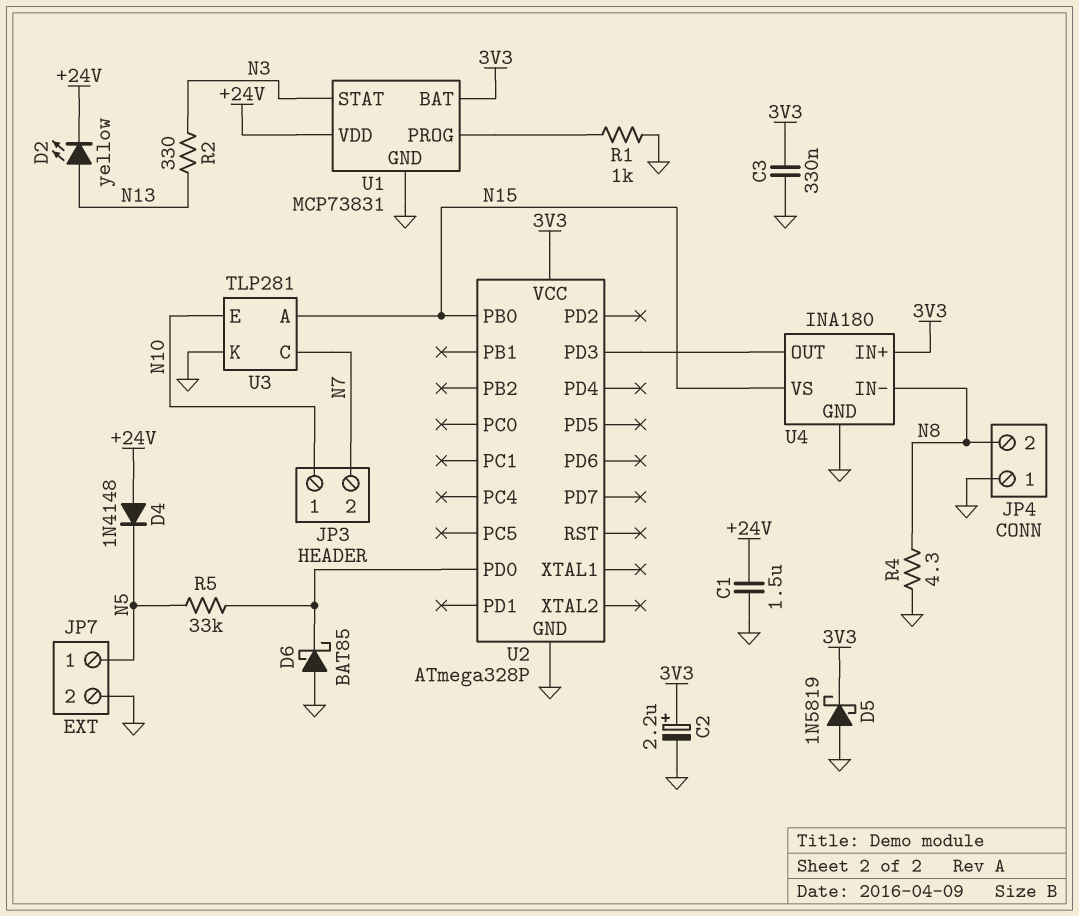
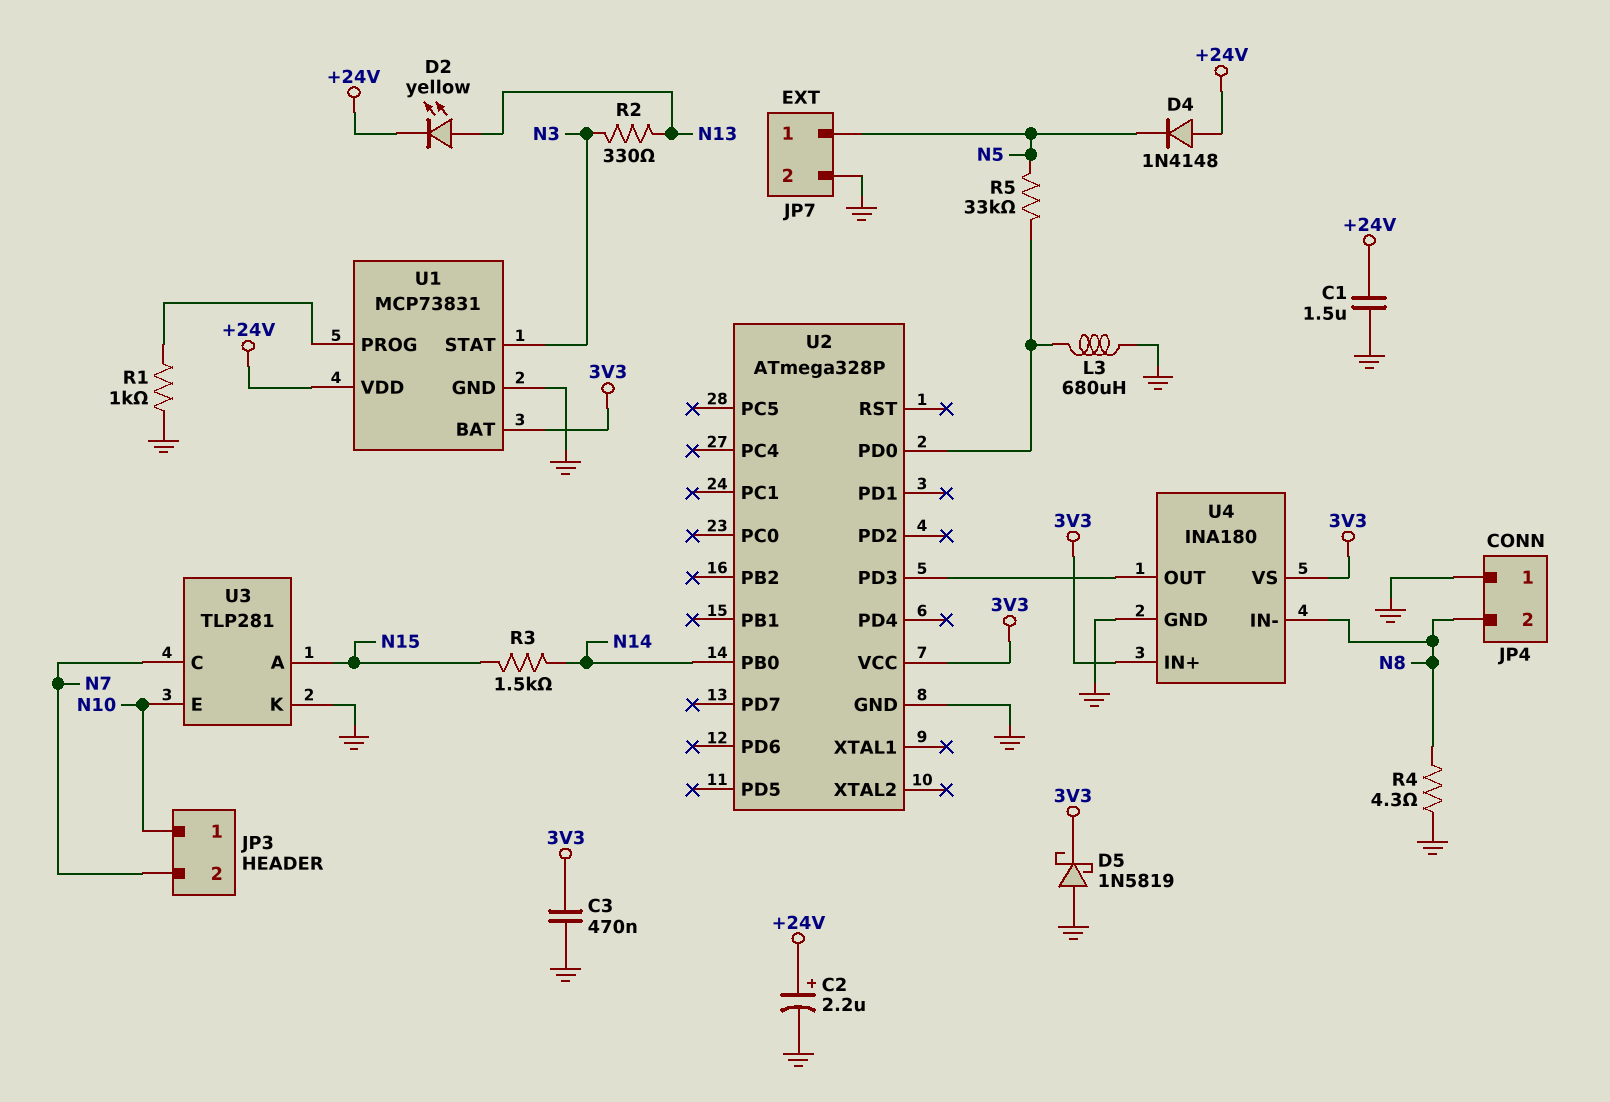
C2: 2.2uF (plus 3V3, minus GND) -> 2.2uF (plus +24V, minus GND)
C3: 330nF (3V3, GND) -> 470nF (3V3, GND)
D6: schottky BAT85 (A GND, K U2/PD0) -> none
L3: none -> 680uH (GND, U2/PD0)
R3: none -> 1.5k (N14, N15)
U2 pin PB0: N15 -> N14
U4 pin VS: N15 -> 3V3

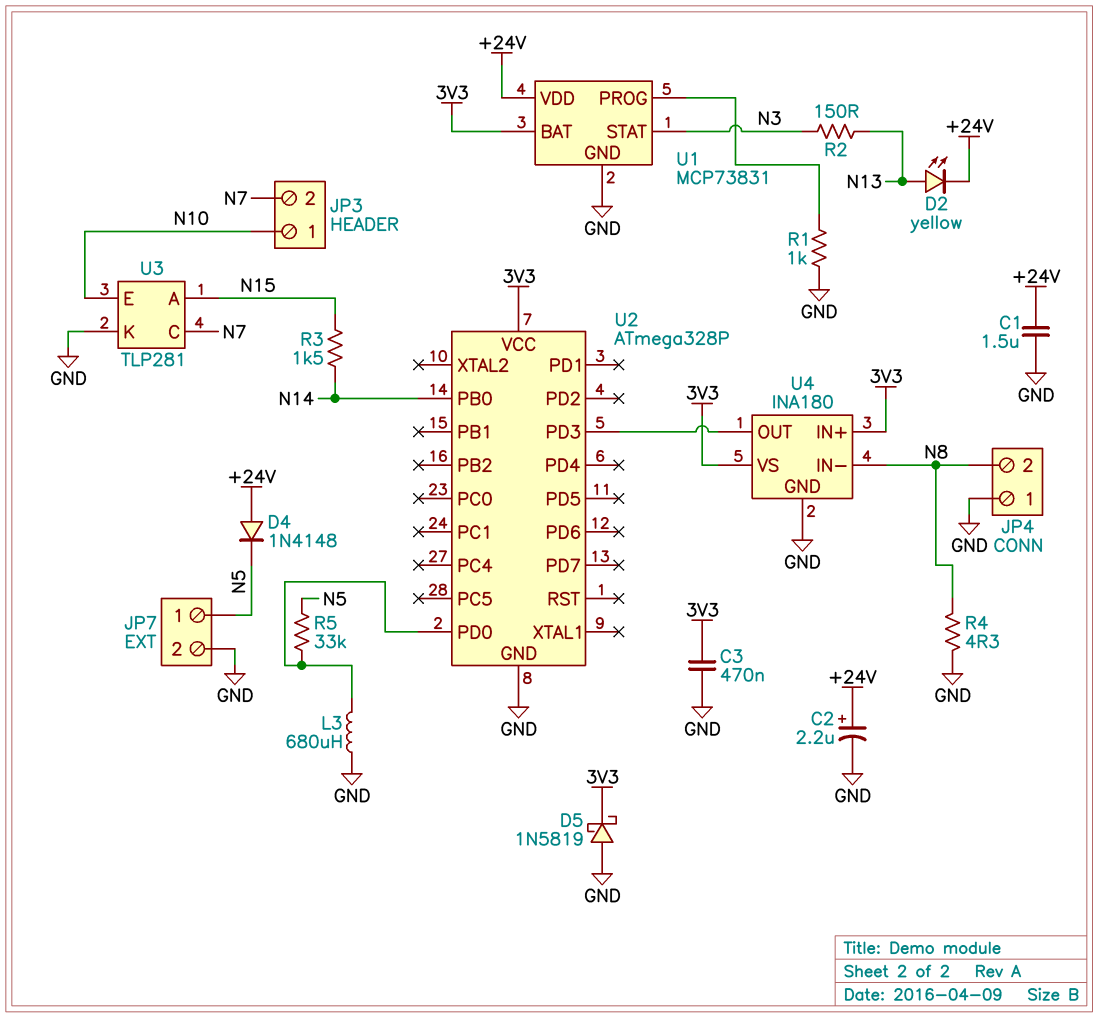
R2: 330 (N3, N13) -> 150 (N3, N13)

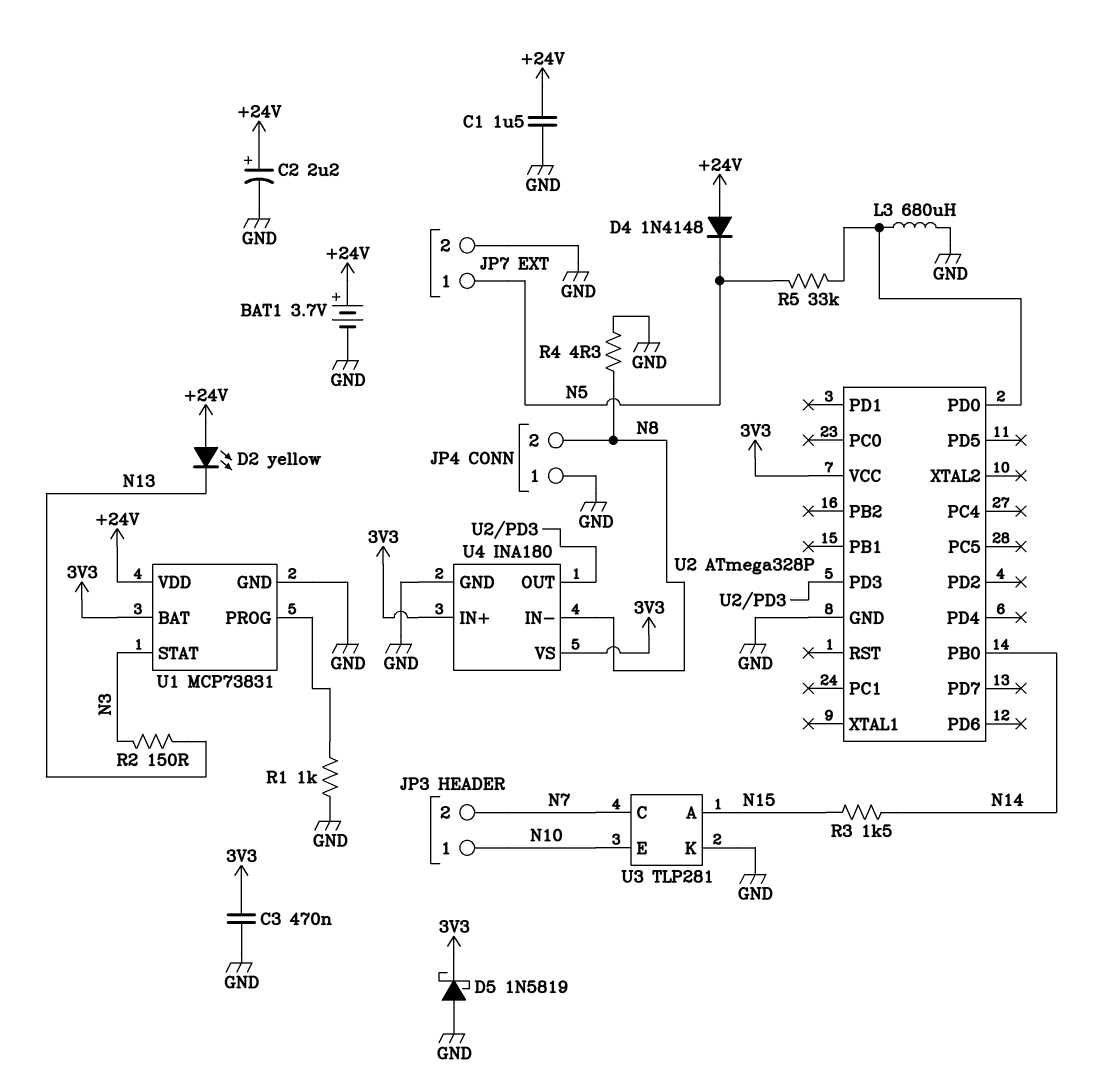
BAT1: none -> 3.7V (plus +24V, minus GND)
D2: LED yellow (A N13, K +24V) -> LED yellow (A +24V, K N13)

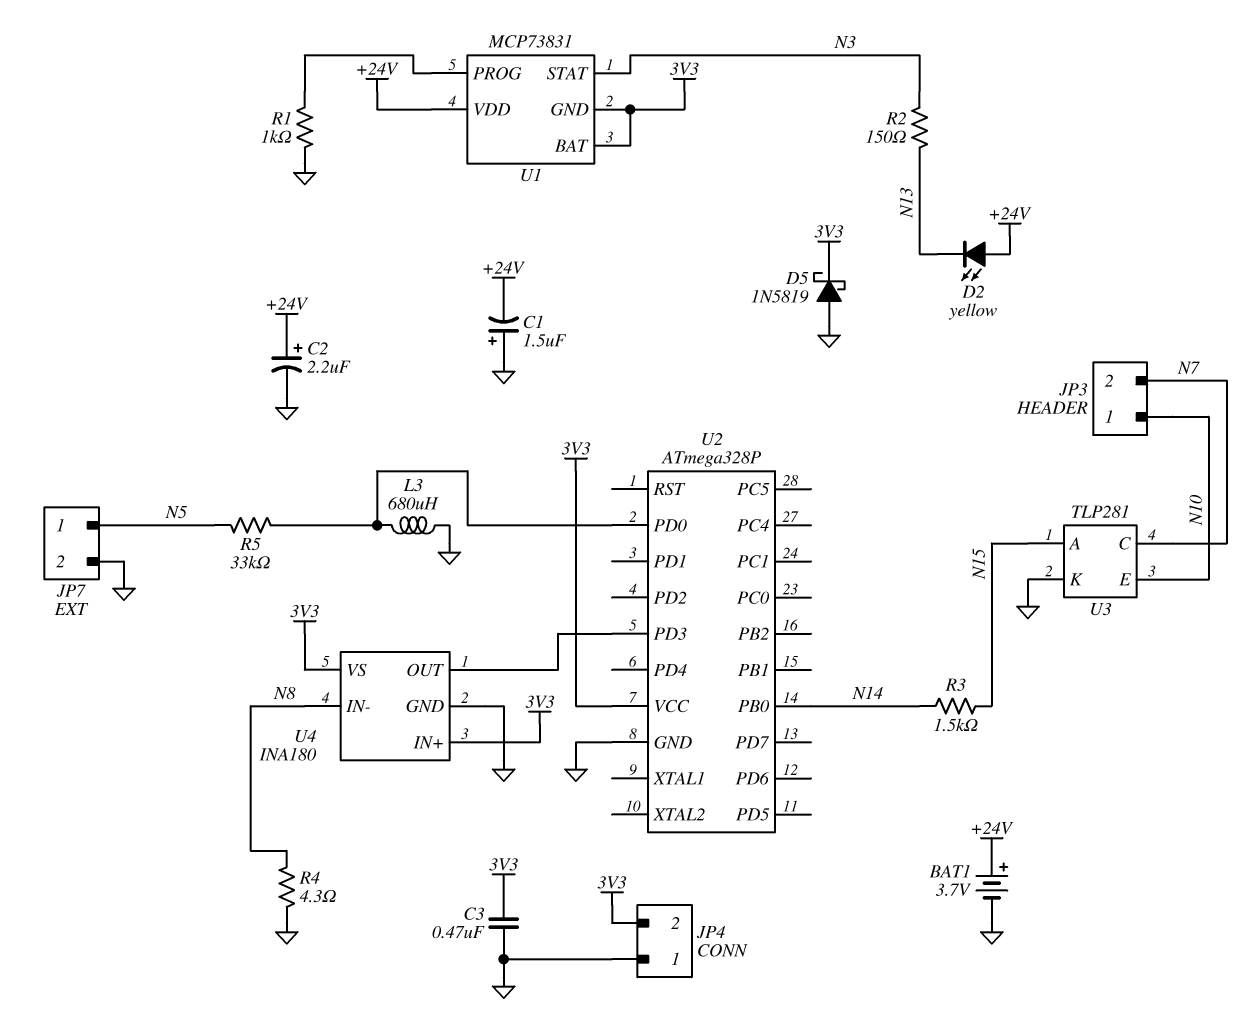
C1: 1.5uF (+24V, GND) -> 1.5uF (plus GND, minus +24V)
D4: diode 1N4148 (A +24V, K N5) -> none
JP4 pin 2: N8 -> 3V3
U1 pin GND: GND -> 3V3

